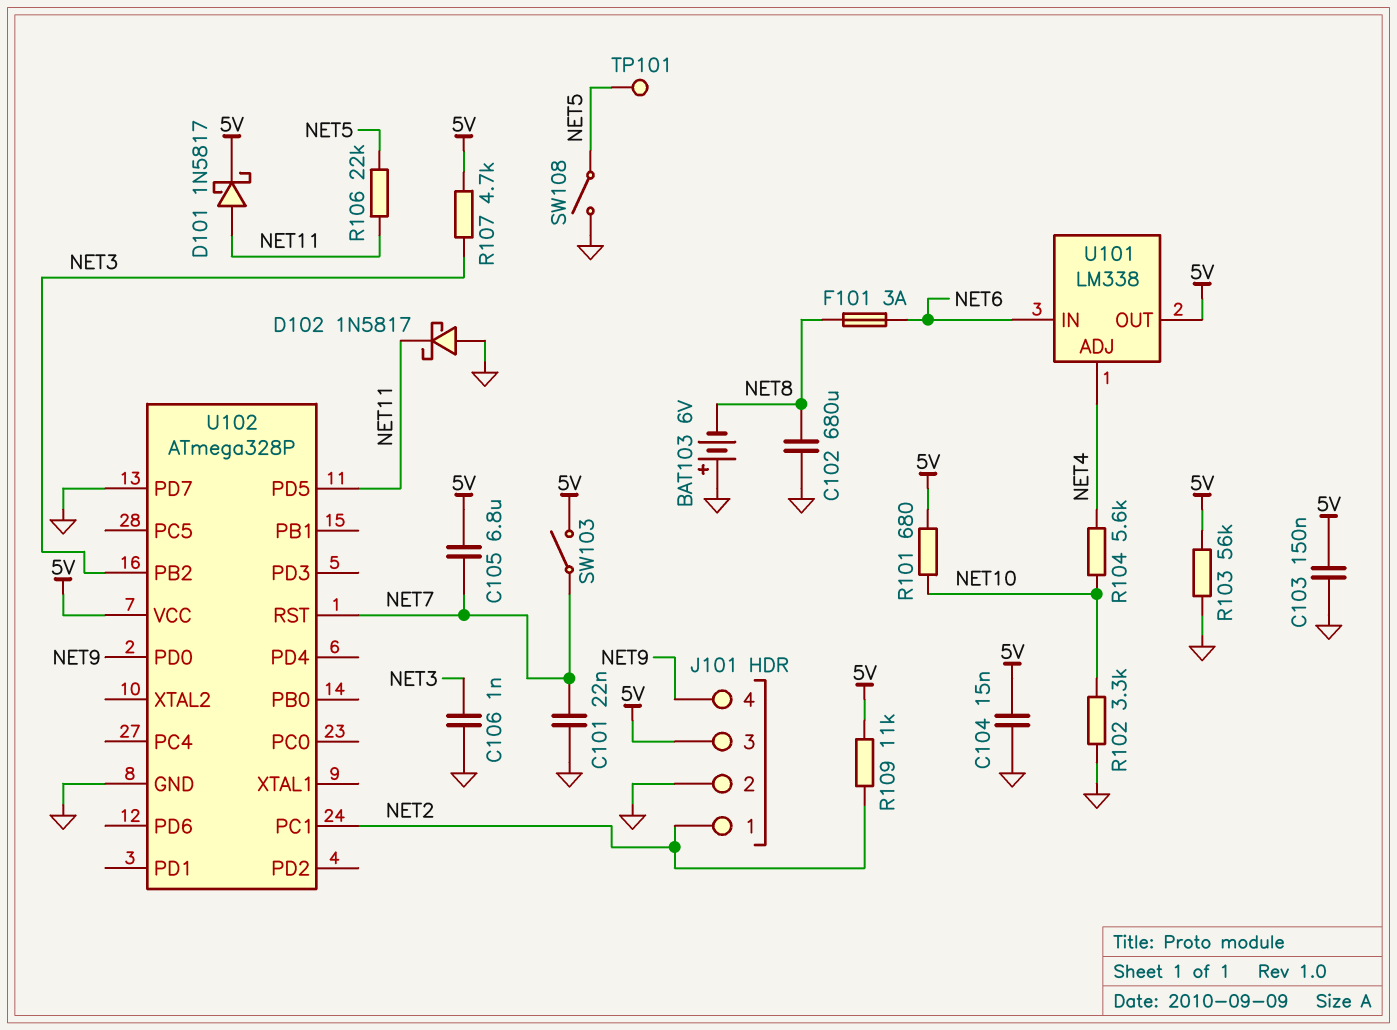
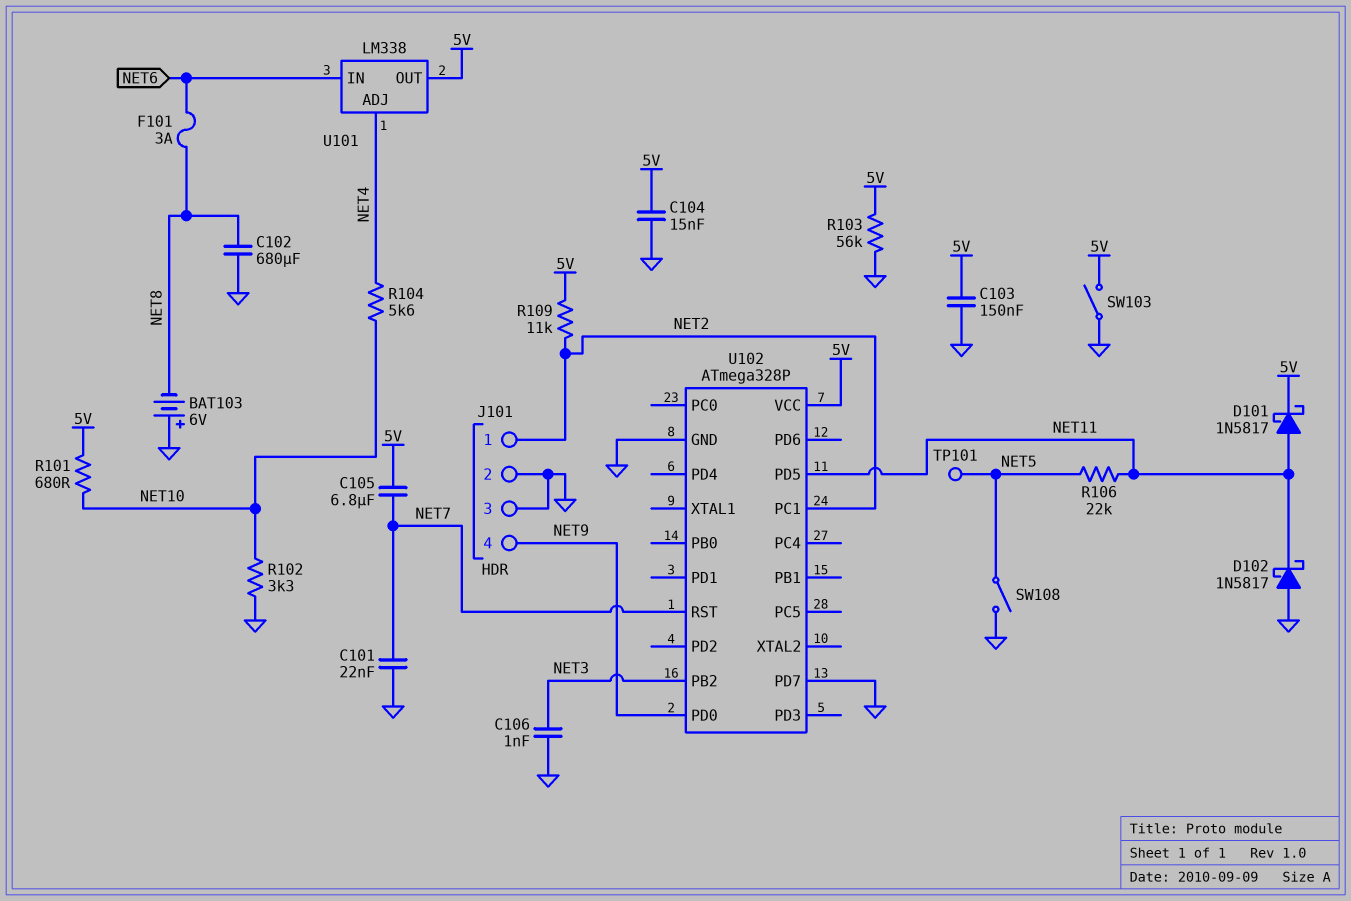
J101 pin 3: 5V -> GND
R107: 4.7k (5V, NET3) -> none
SW103: switch (5V, NET7) -> switch (5V, GND)

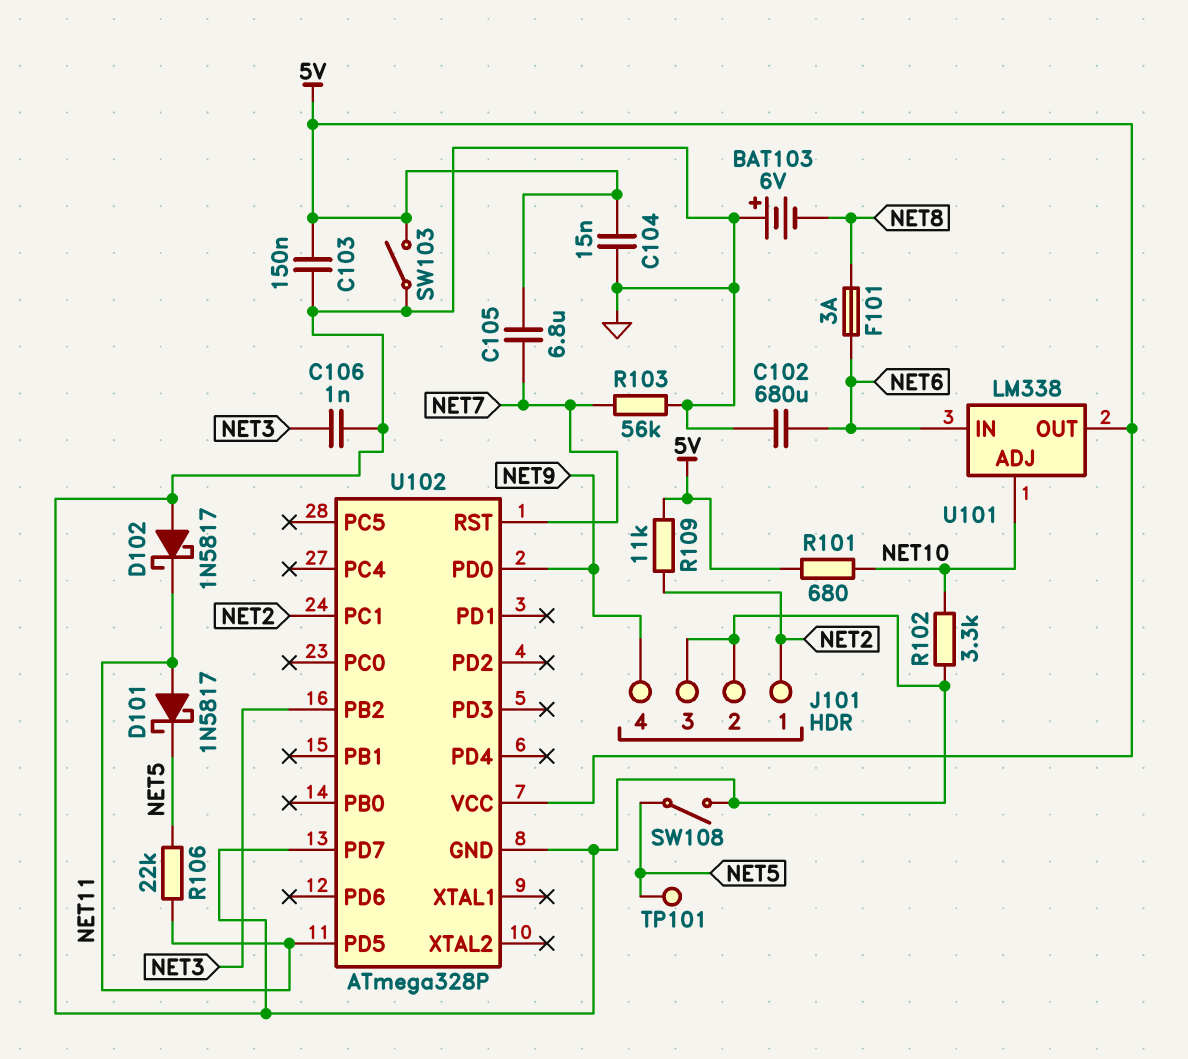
C101: 22nF (GND, NET7) -> none
C102: 680uF (GND, NET8) -> 680uF (GND, NET6)
D101: schottky 1N5817 (A NET11, K 5V) -> schottky 1N5817 (A NET11, K NET5)
R103: 56k (5V, GND) -> 56k (GND, NET7)
R104: 5.6k (NET4, NET10) -> none
U101 pin ADJ: NET4 -> NET10

